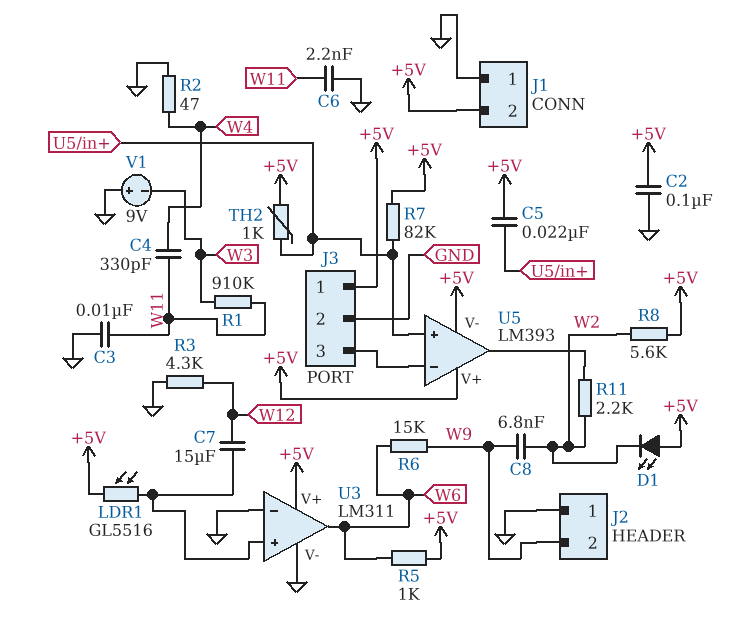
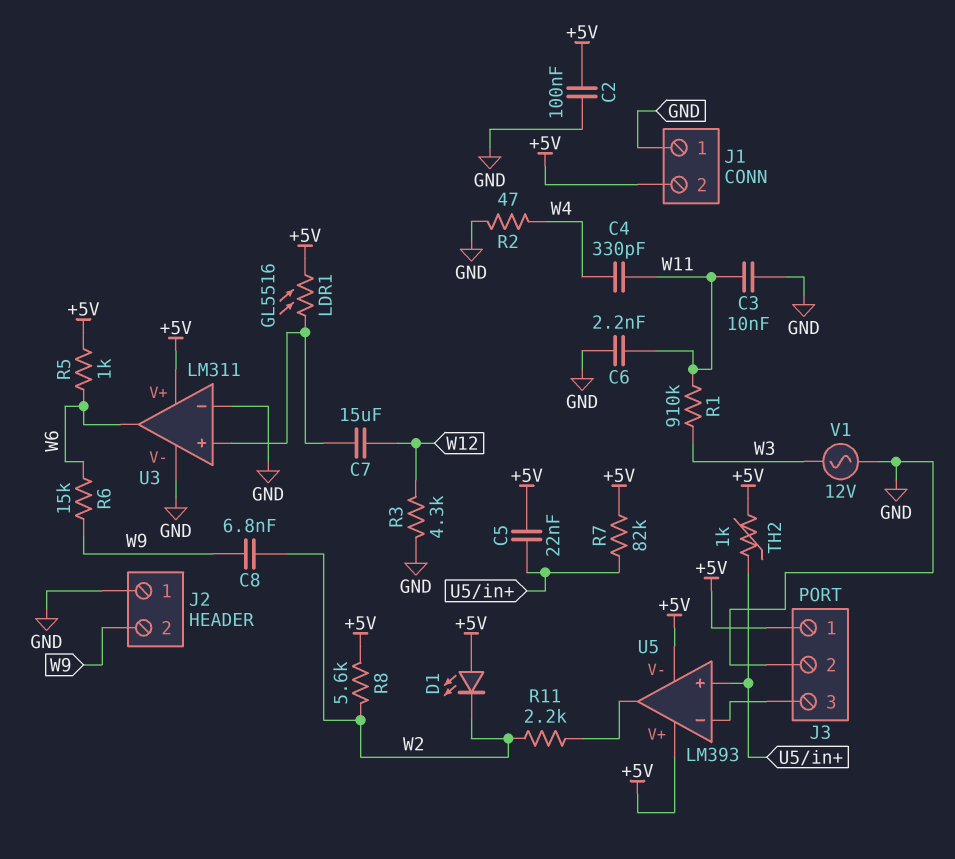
V1: 9V (plus GND, minus W3) -> AC 12V (GND, W3)

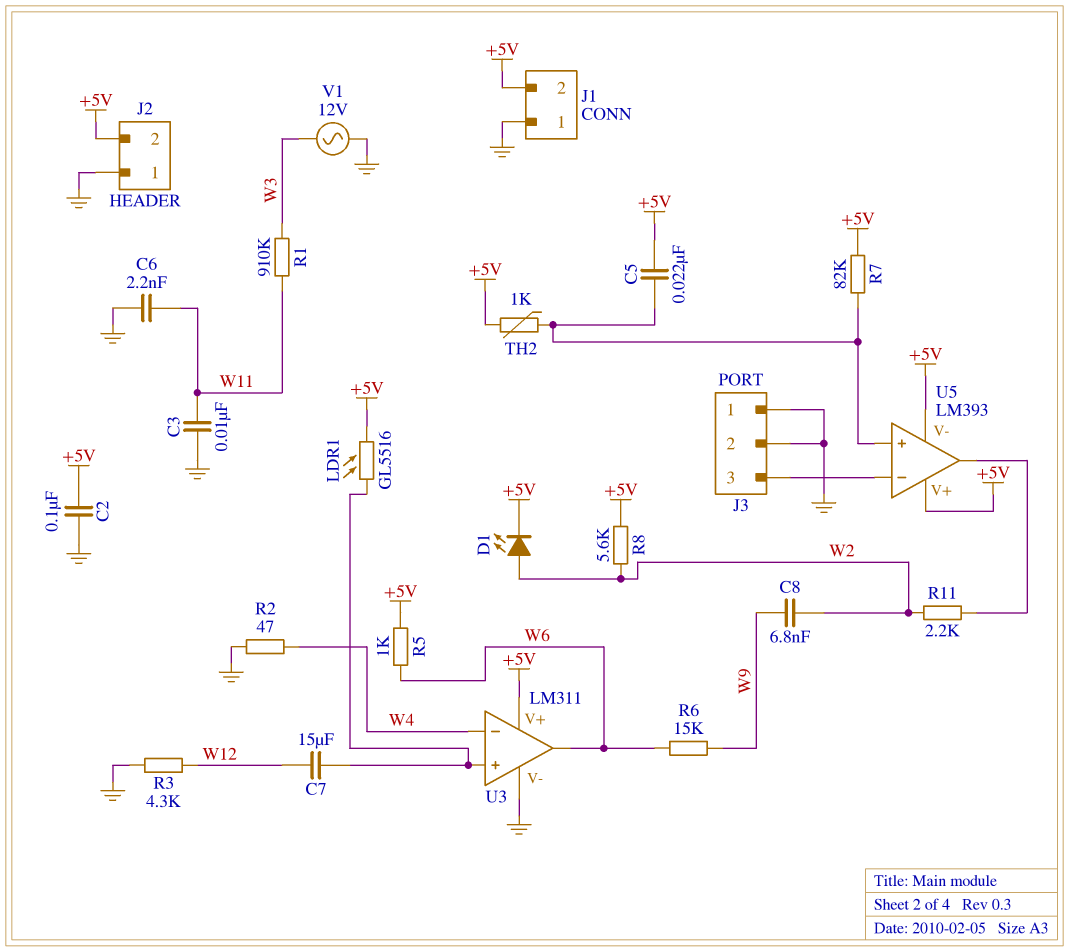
C4: 330pF (W4, W11) -> none
D1: LED (A +5V, K W2) -> LED (A W2, K +5V)
J2 pin 2: W9 -> +5V
J3 pin 1: +5V -> GND
U3 pin in-: GND -> W4

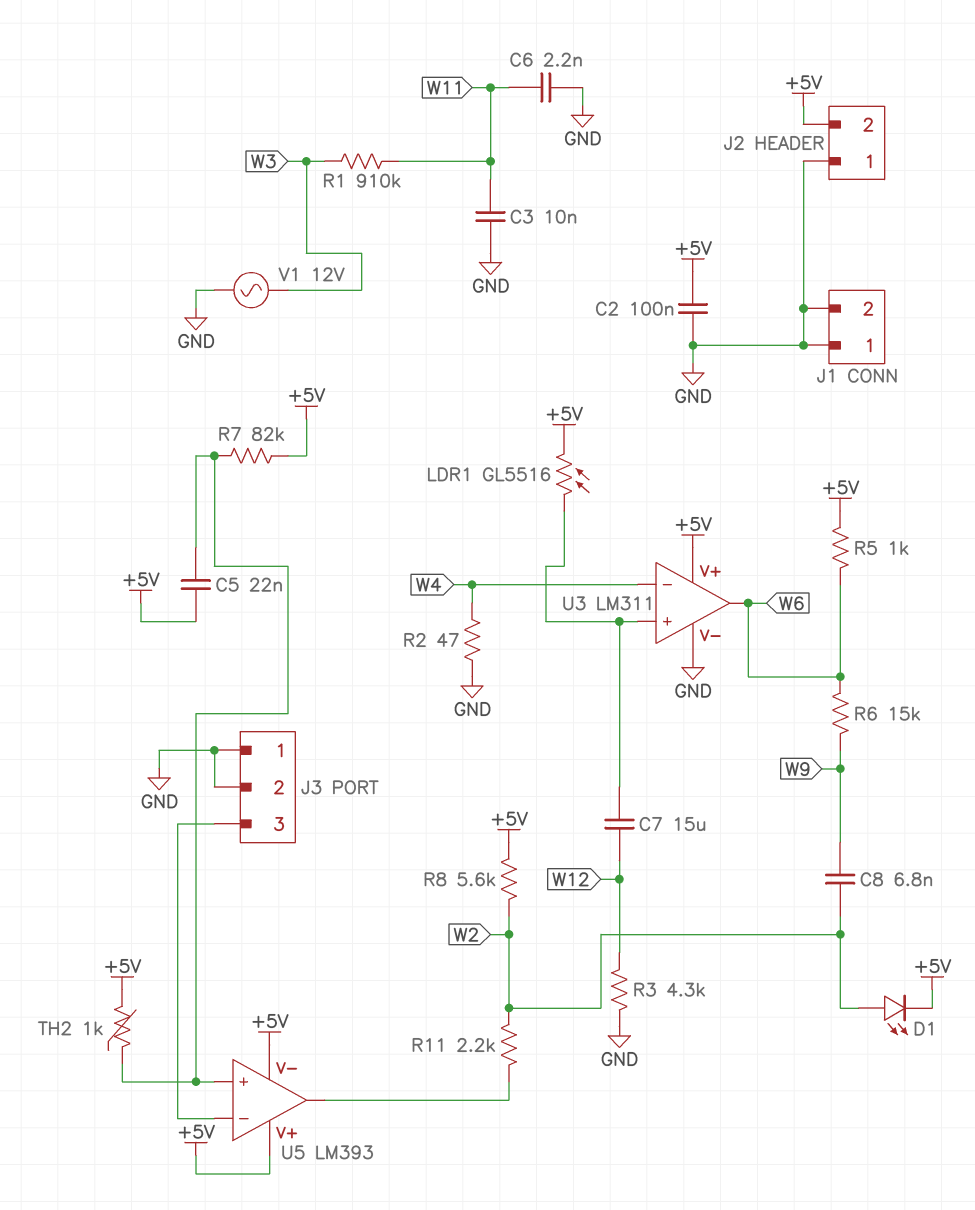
J1 pin 2: +5V -> GND

